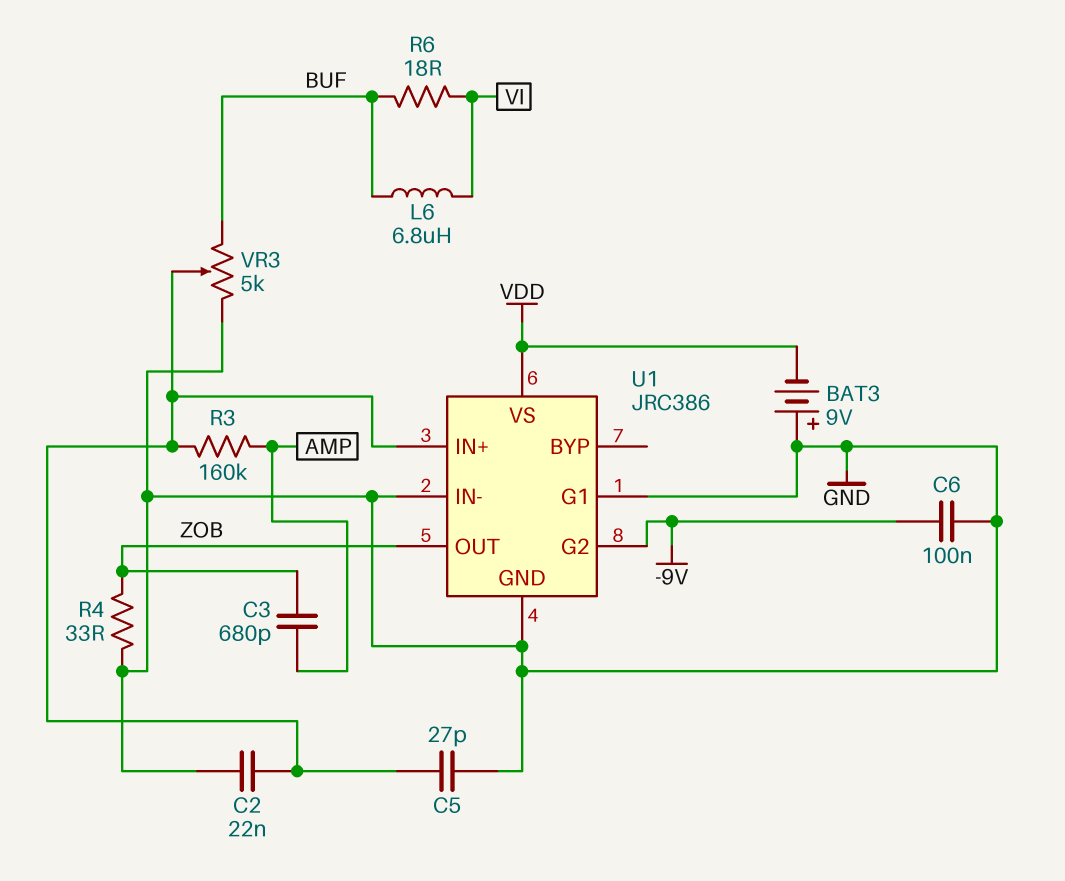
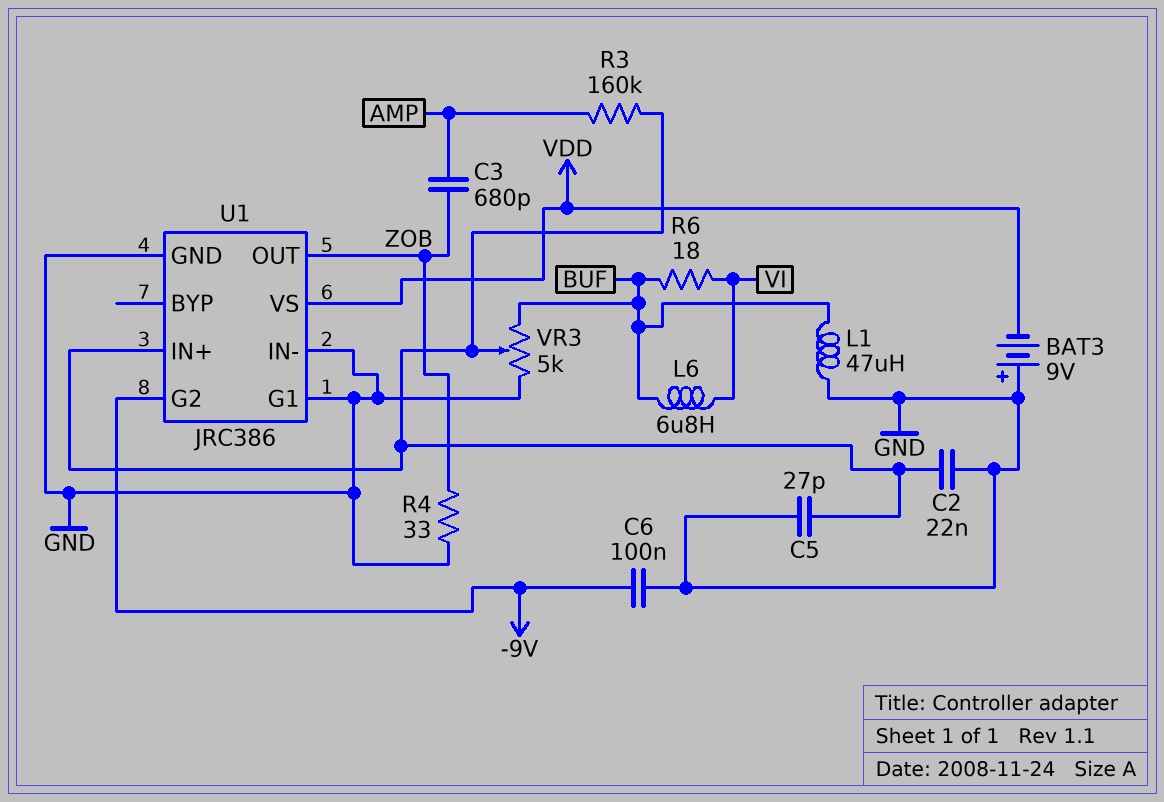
L1: none -> 47uH (BUF, GND)

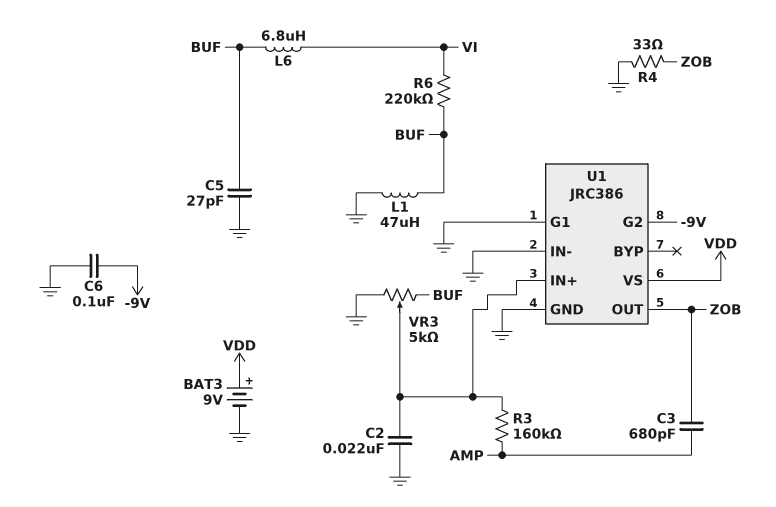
BAT3: 9V (plus GND, minus VDD) -> 9V (plus VDD, minus GND)
C5: 27pF (GND, U1/IN+) -> 27pF (BUF, GND)
R6: 18 (BUF, VI) -> 220k (BUF, VI)

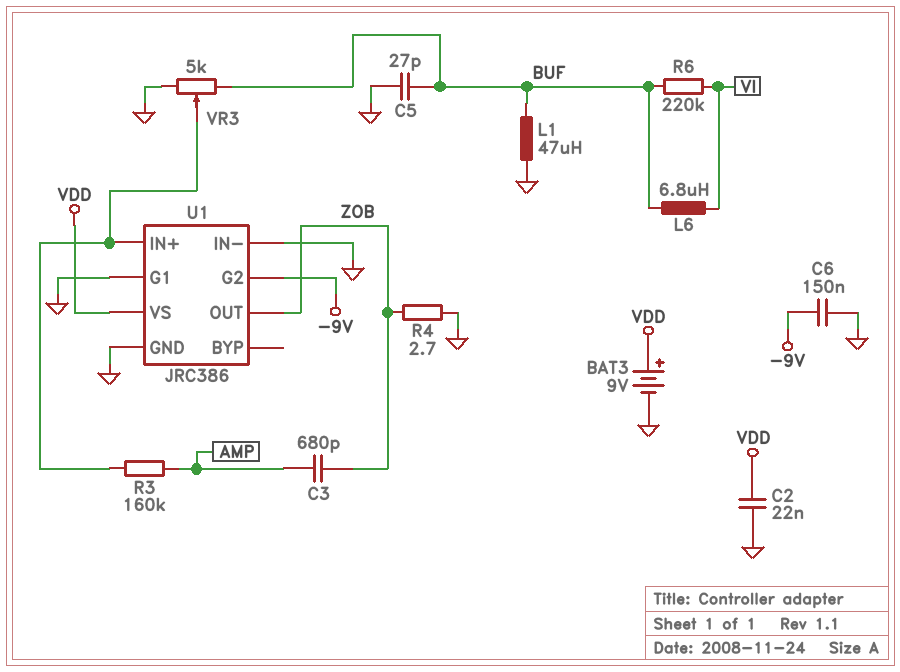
C2: 22nF (GND, U1/IN+) -> 22nF (GND, VDD)
C6: 100nF (-9V, GND) -> 150nF (-9V, GND)
R4: 33 (GND, ZOB) -> 2.7 (GND, ZOB)

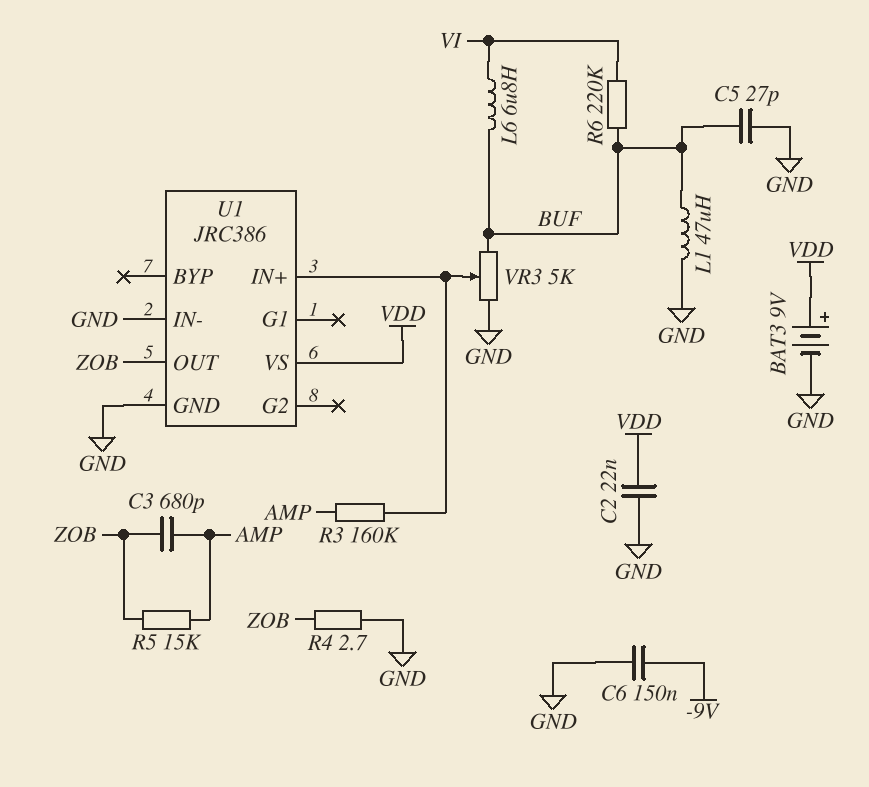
R5: none -> 15k (AMP, ZOB)
U1 pin G1: GND -> none
U1 pin G2: -9V -> none

